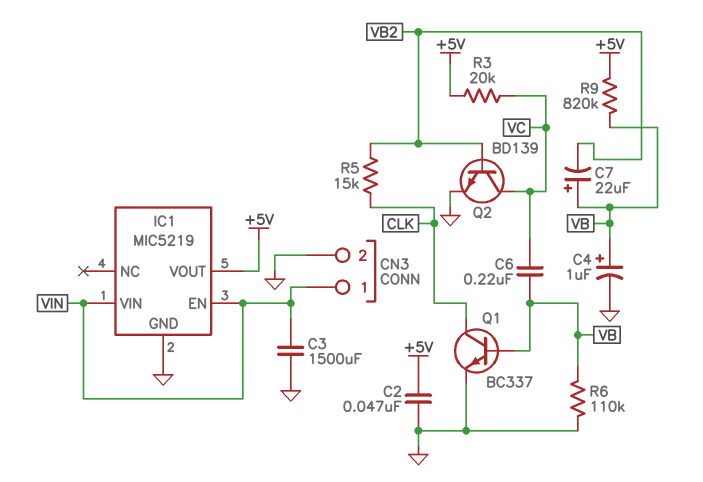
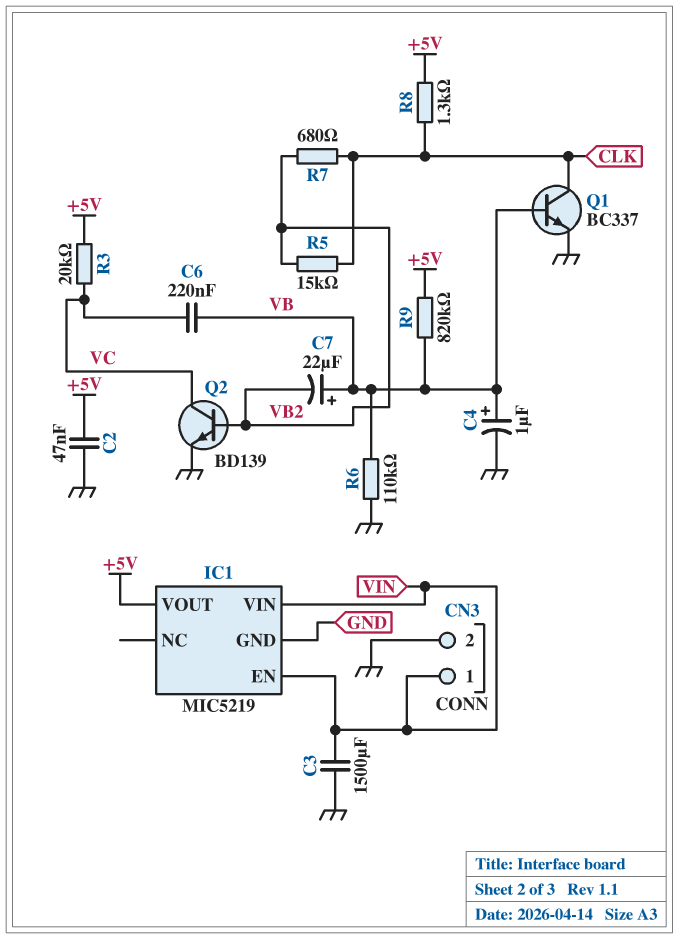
R7: none -> 680 (CLK, VB2)
R8: none -> 1.3k (+5V, CLK)

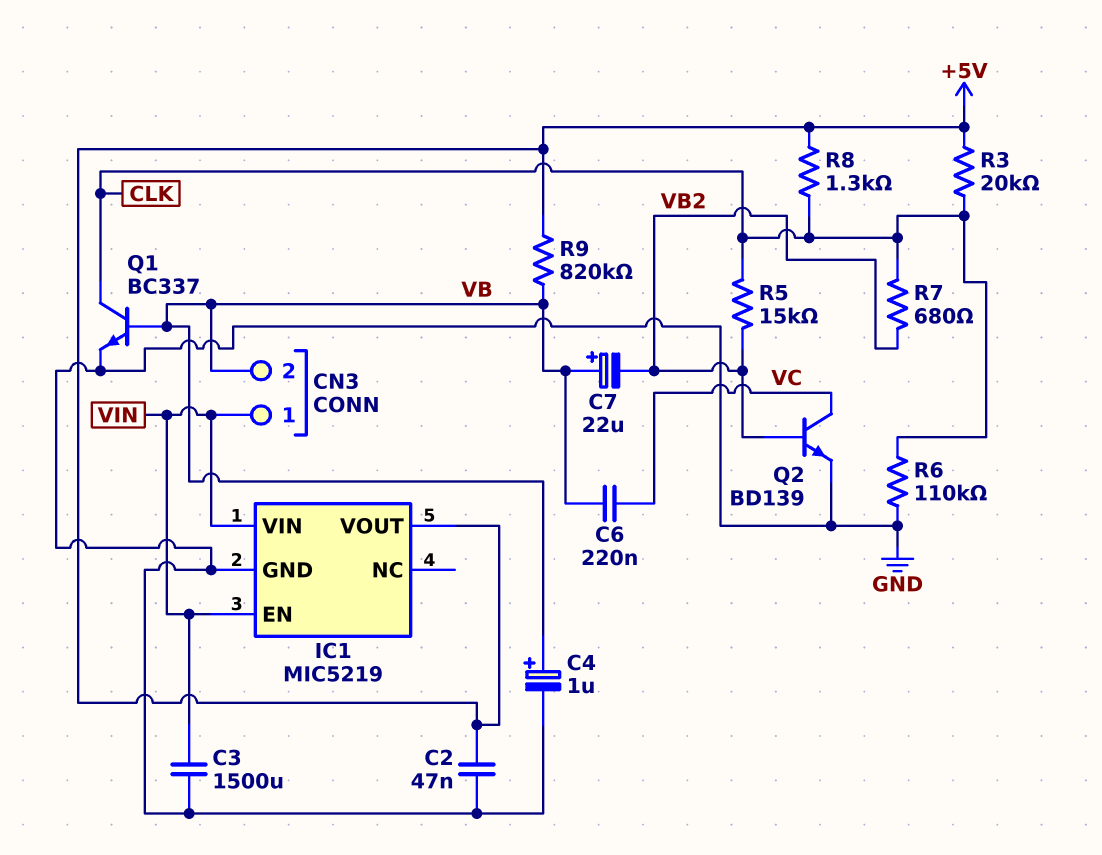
CN3 pin 2: GND -> VB
R3: 20k (+5V, VC) -> 20k (+5V, CLK)
R6: 110k (GND, VB) -> 110k (CLK, GND)

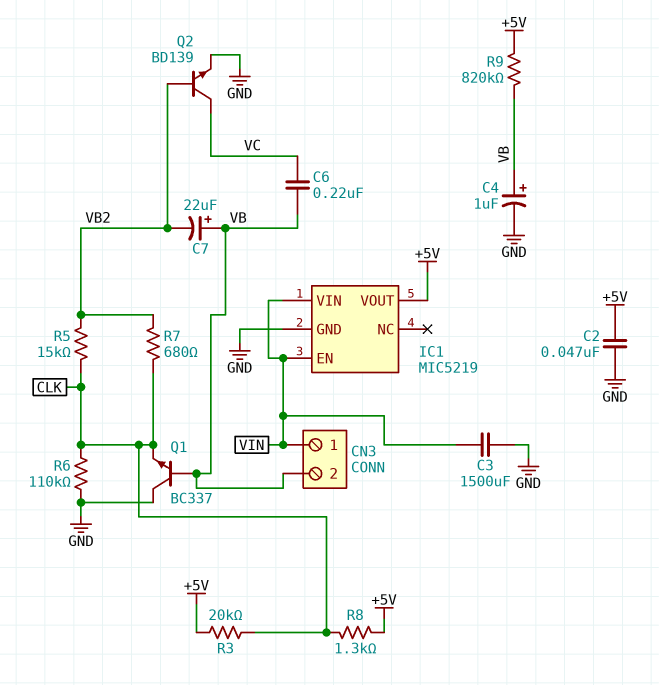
Q1: NPN BC337 (B VB, C CLK, E GND) -> NPN BC337 (B VB, C GND, E CLK)

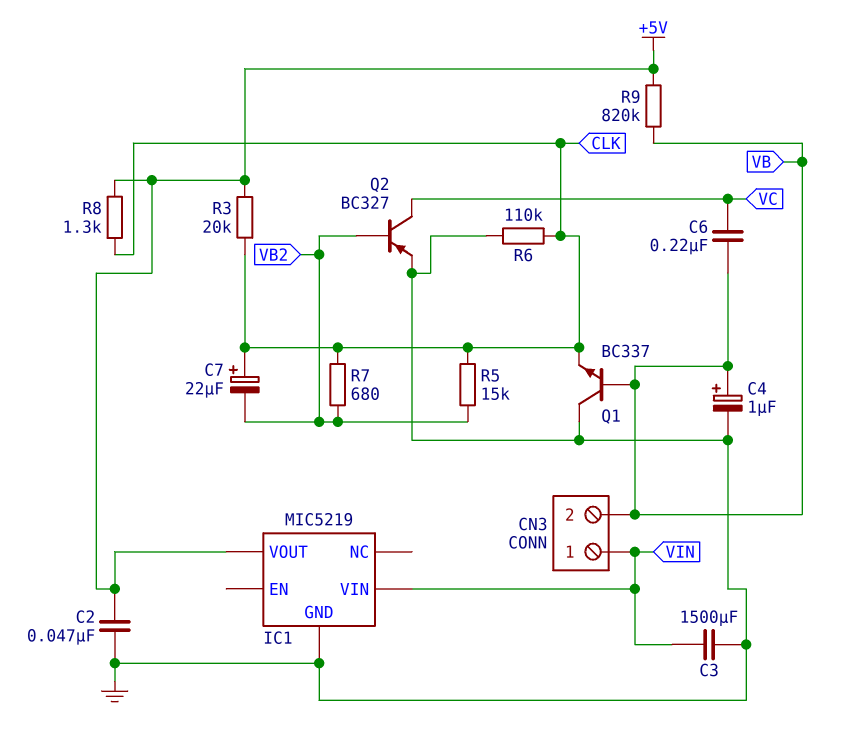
C7: 22uF (plus VB, minus VB2) -> 22uF (plus CLK, minus VB2)
IC1 pin EN: VIN -> none
Q2: NPN BD139 (B VB2, C VC, E GND) -> PNP BC327 (B VB2, C VC, E GND)

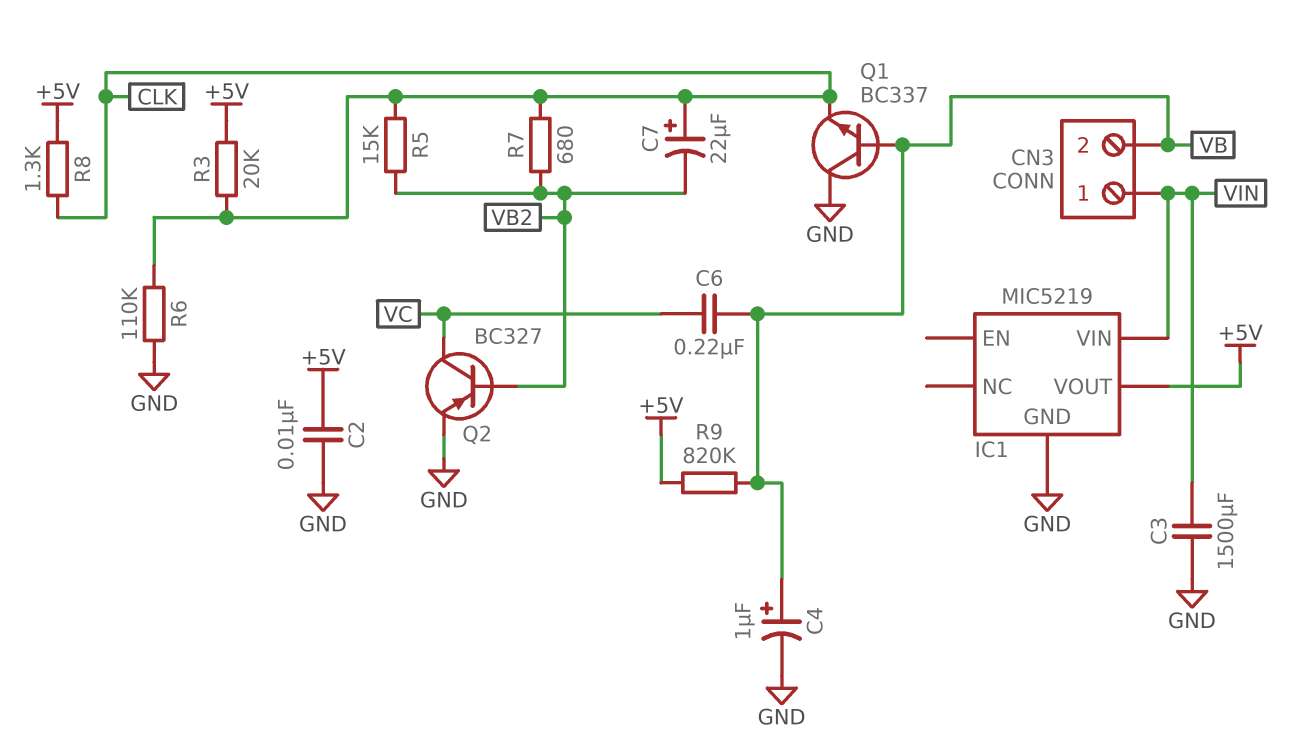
C2: 47nF (+5V, GND) -> 10nF (+5V, GND)

